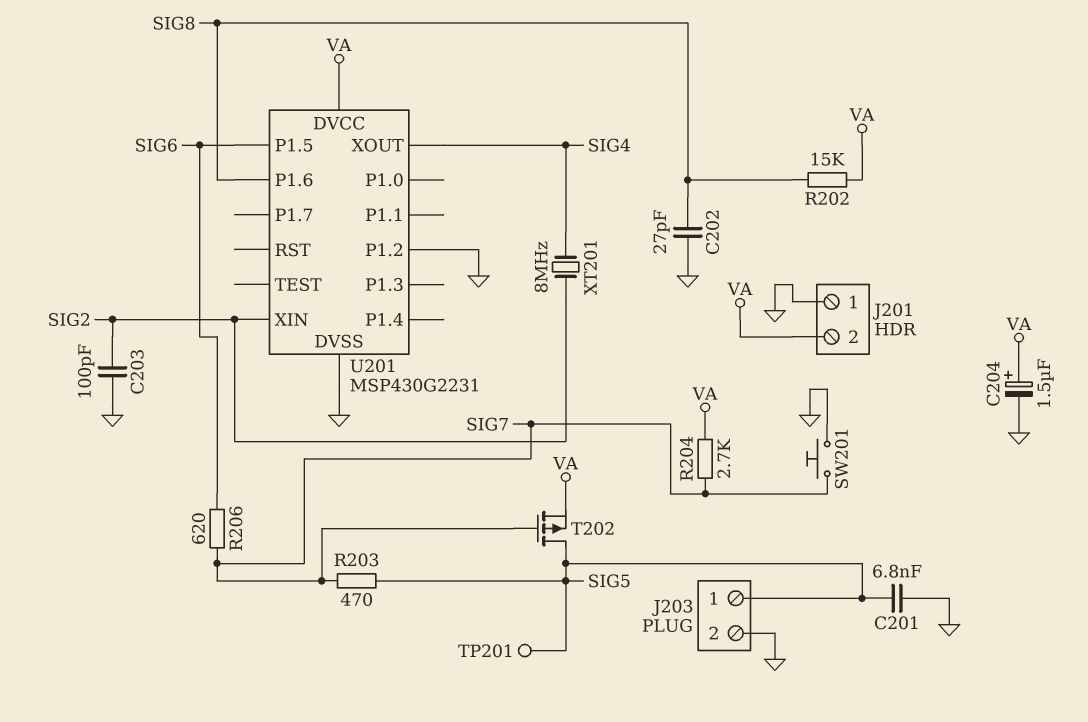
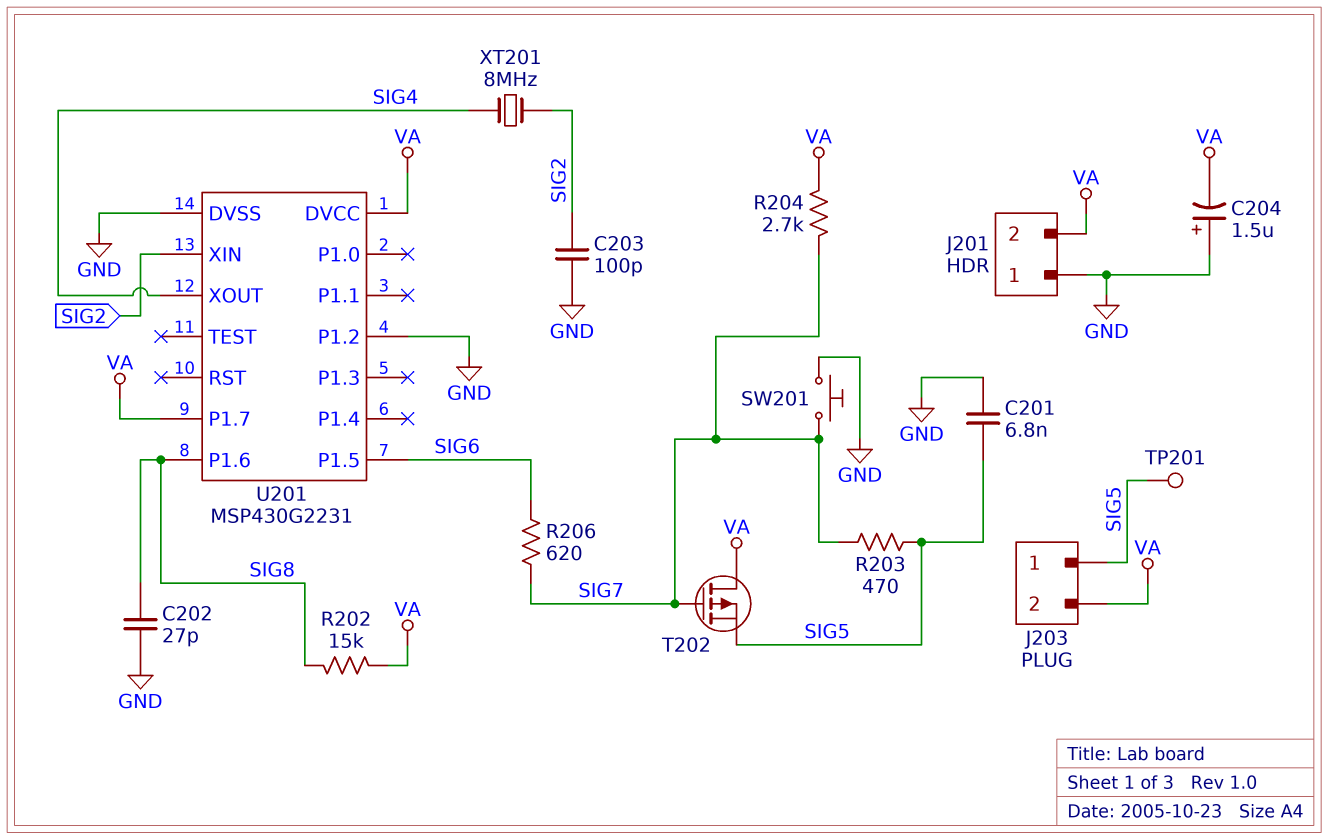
C204: 1.5uF (plus VA, minus GND) -> 1.5uF (plus GND, minus VA)
J203 pin 2: GND -> VA
T202: PMOS (G SIG7, D SIG5, S VA) -> PMOS (G SIG7, D VA, S SIG5)
U201 pin P1.7: none -> VA

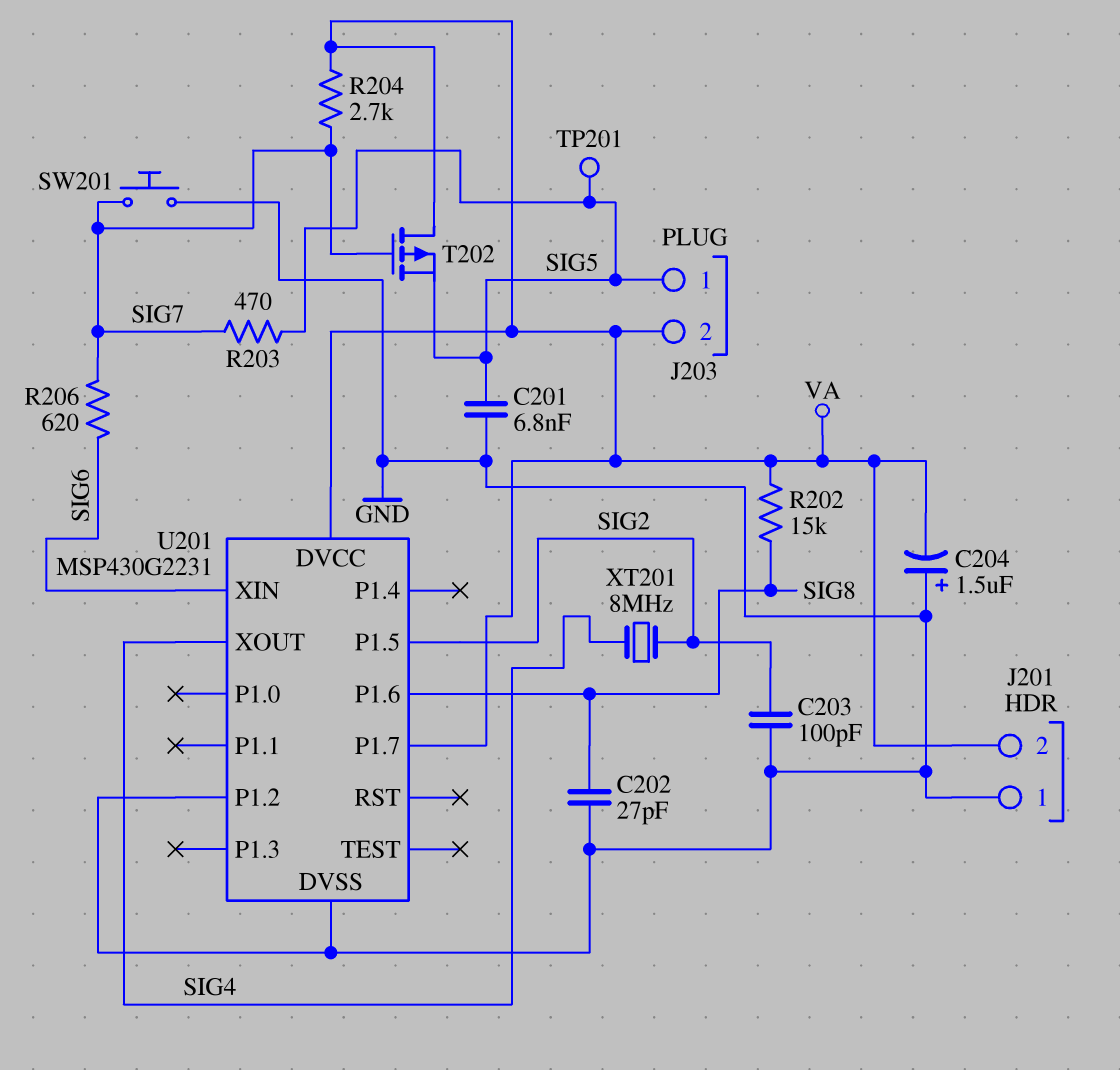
U201 pin P1.5: SIG6 -> SIG2
U201 pin XIN: SIG2 -> SIG6

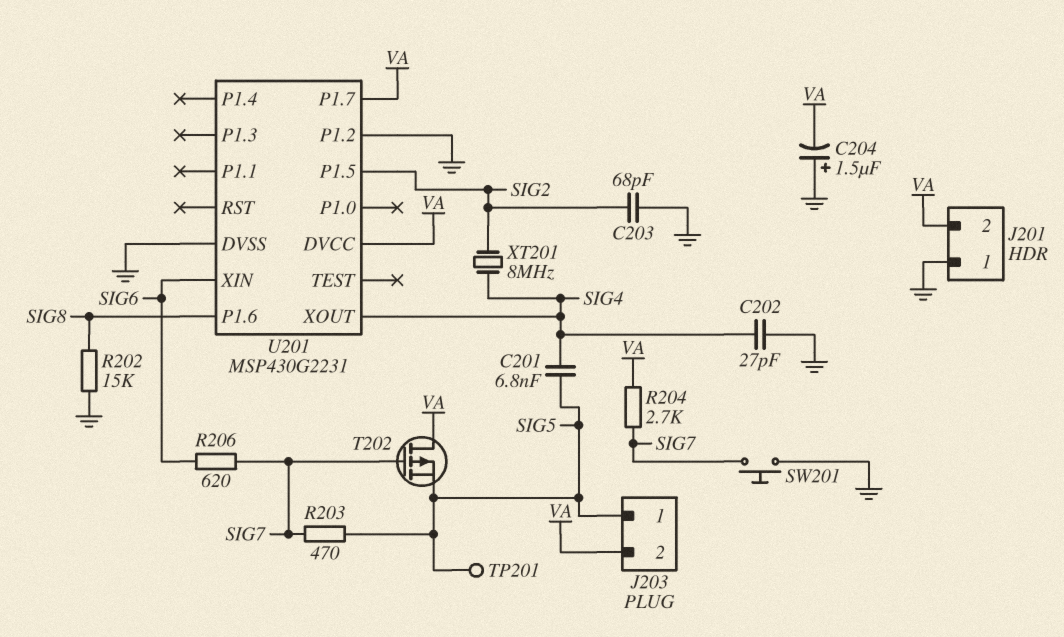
C201: 6.8nF (GND, SIG5) -> 6.8nF (SIG4, SIG5)
C202: 27pF (GND, SIG8) -> 27pF (GND, SIG4)
C203: 100pF (GND, SIG2) -> 68pF (GND, SIG2)
R202: 15k (SIG8, VA) -> 15k (GND, SIG8)

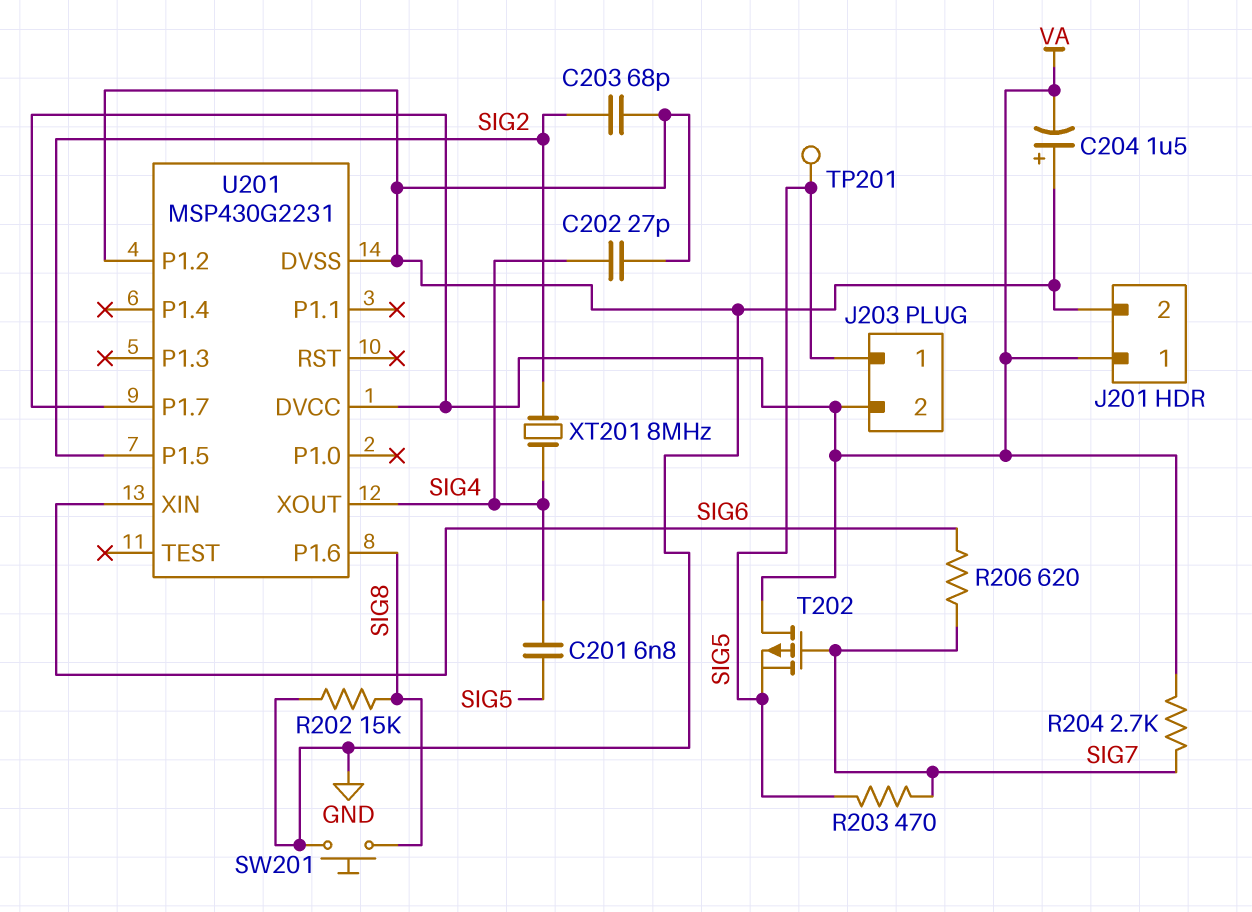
J201 pin 1: GND -> VA
J201 pin 2: VA -> GND
SW201: button (GND, SIG7) -> button (GND, SIG8)

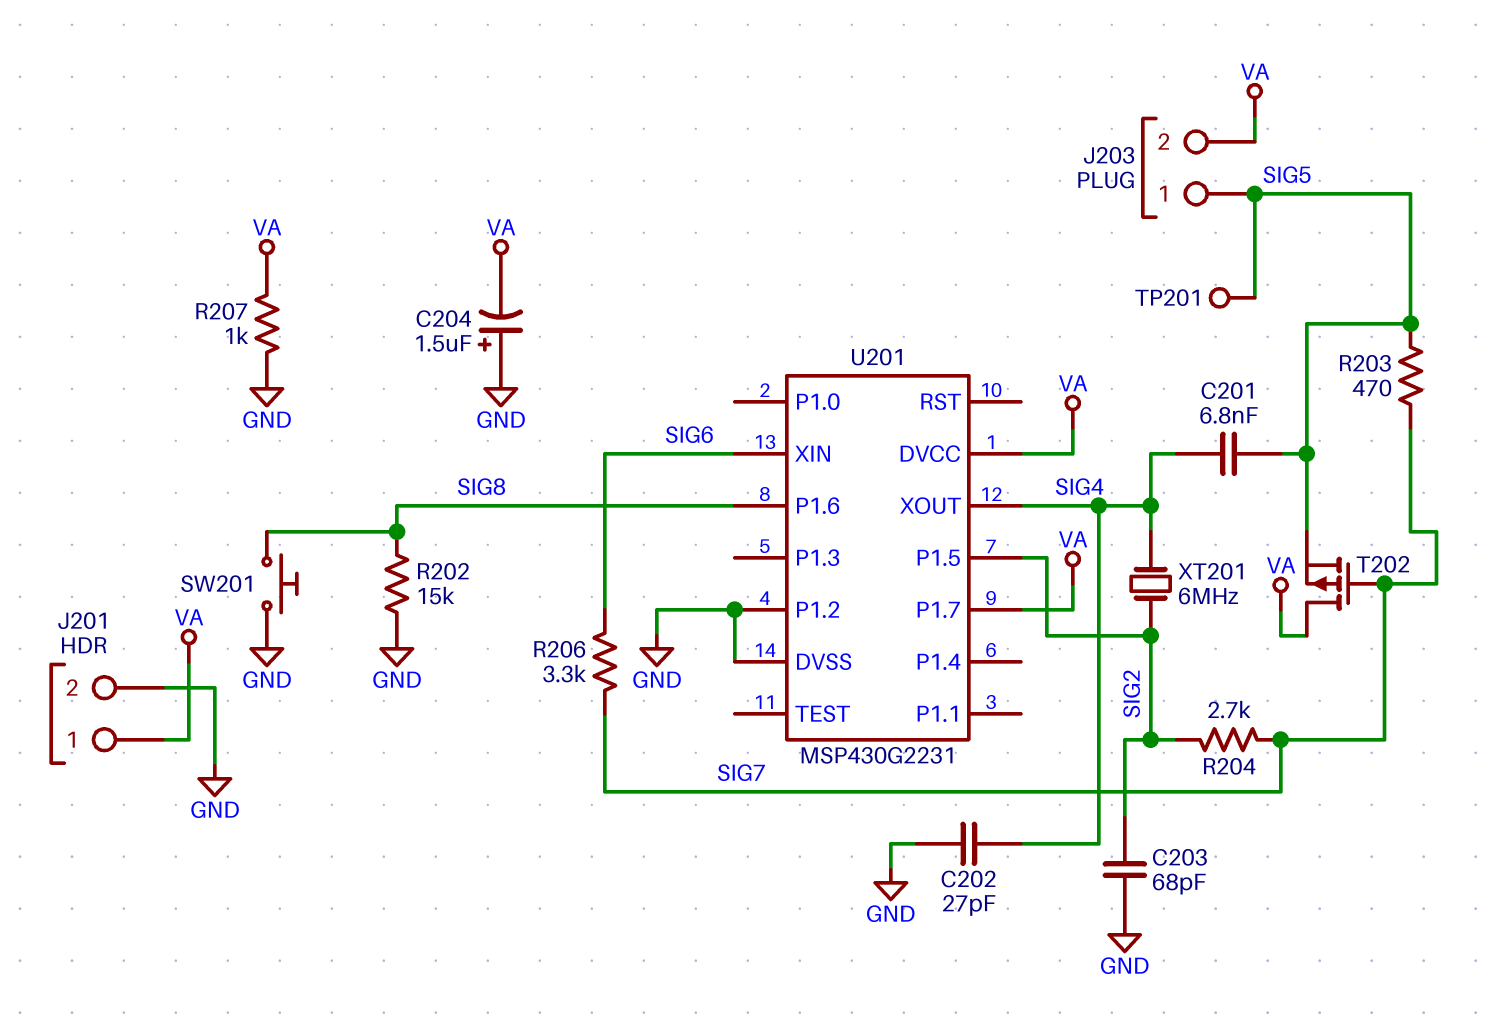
R204: 2.7k (SIG7, VA) -> 2.7k (SIG2, SIG7)
R206: 620 (SIG6, SIG7) -> 3.3k (SIG6, SIG7)
R207: none -> 1k (GND, VA)
XT201: 8MHz (SIG2, SIG4) -> 6MHz (SIG2, SIG4)

